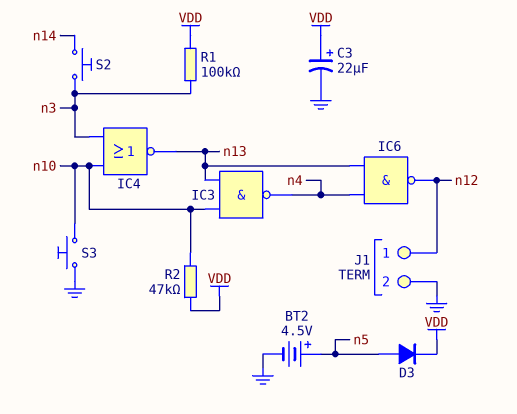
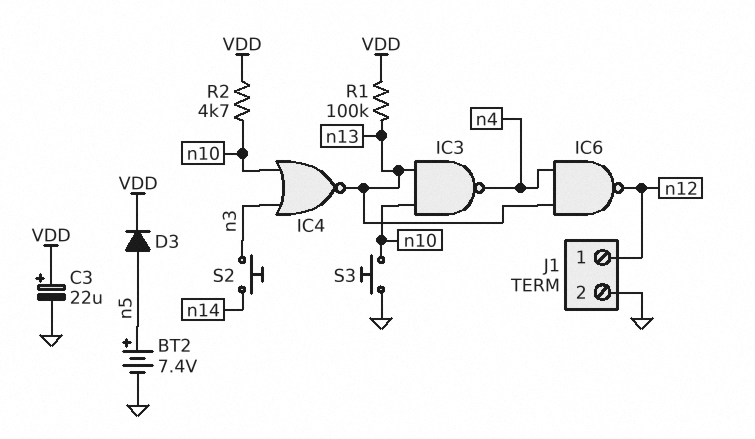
BT2: 4.5V (plus n5, minus GND) -> 7.4V (plus n5, minus GND)
R1: 100k (VDD, n3) -> 100k (VDD, n13)
R2: 47k (VDD, n10) -> 4.7k (VDD, n10)

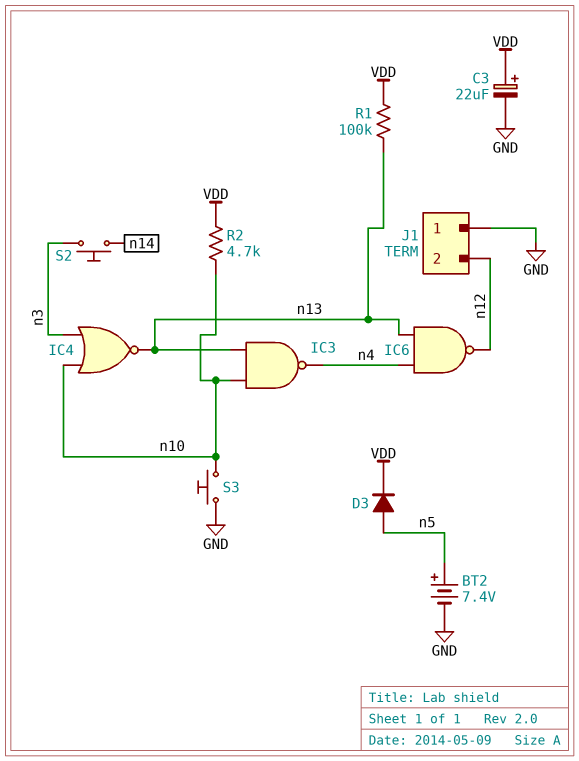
J1 pin 1: n12 -> GND
J1 pin 2: GND -> n12

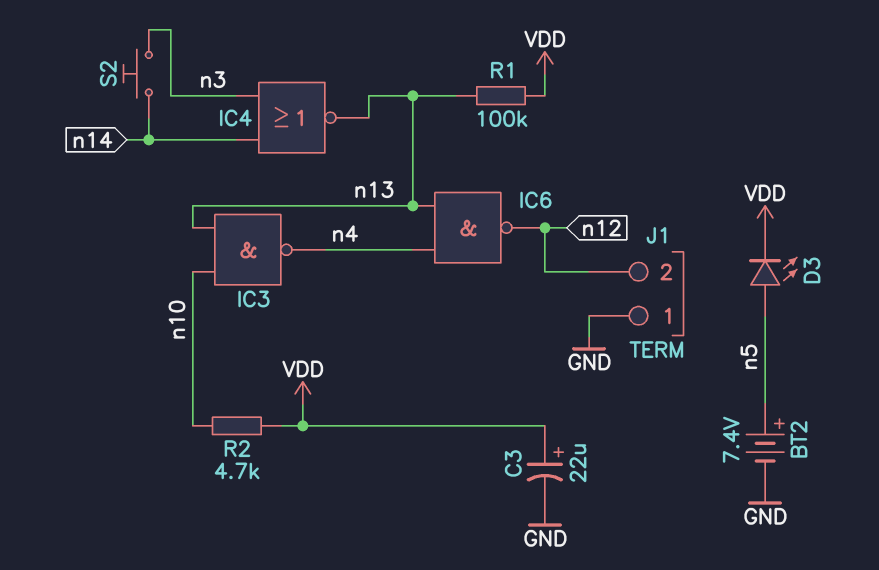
D3: diode (A n5, K VDD) -> LED (A n5, K VDD)
IC4: NOR (in n3, in n10, out n13) -> NOR (in n3, in n14, out n13)
S3: button (GND, n10) -> none

